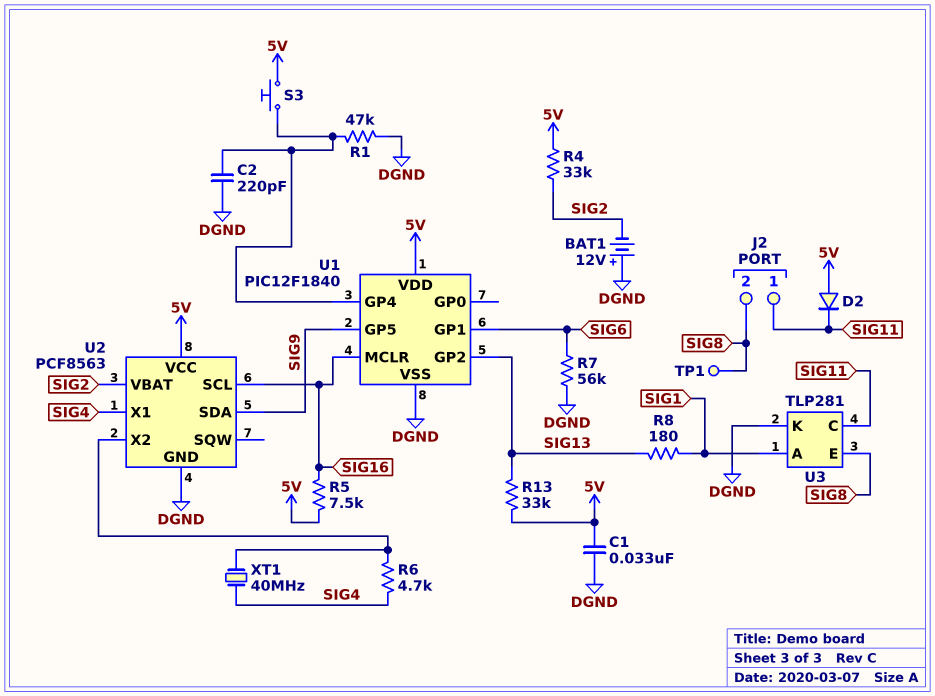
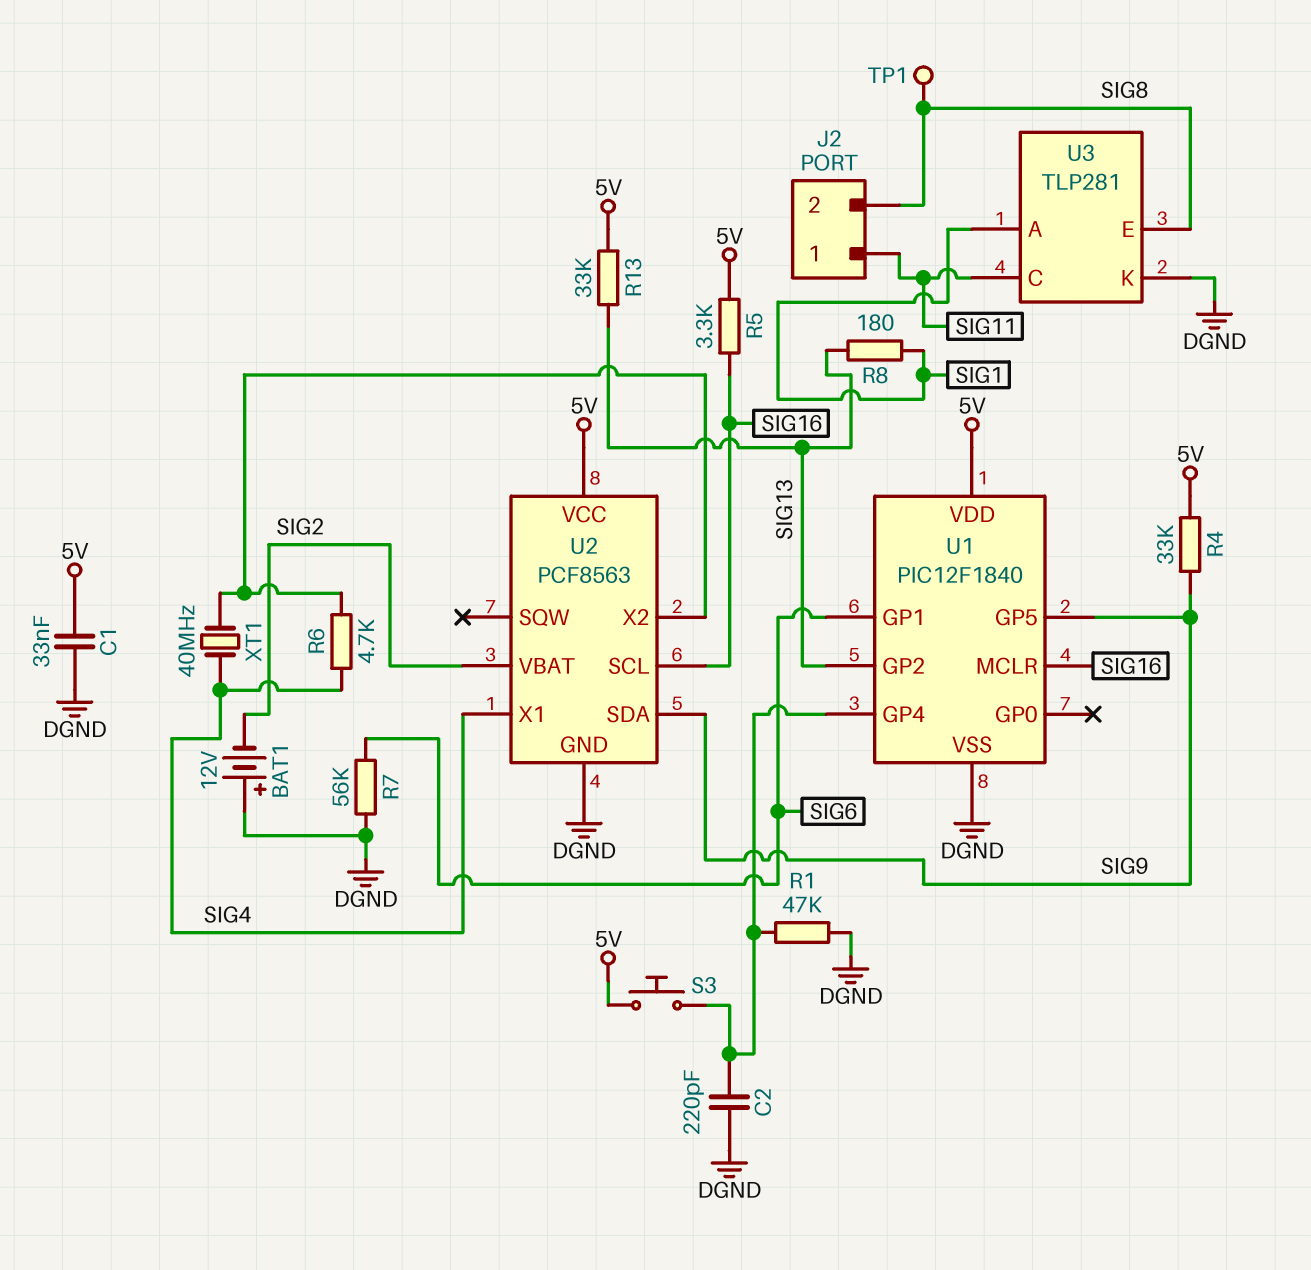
D2: diode (A 5V, K SIG11) -> none
R4: 33k (5V, SIG2) -> 33k (5V, SIG9)
R5: 7.5k (5V, SIG16) -> 3.3k (5V, SIG16)

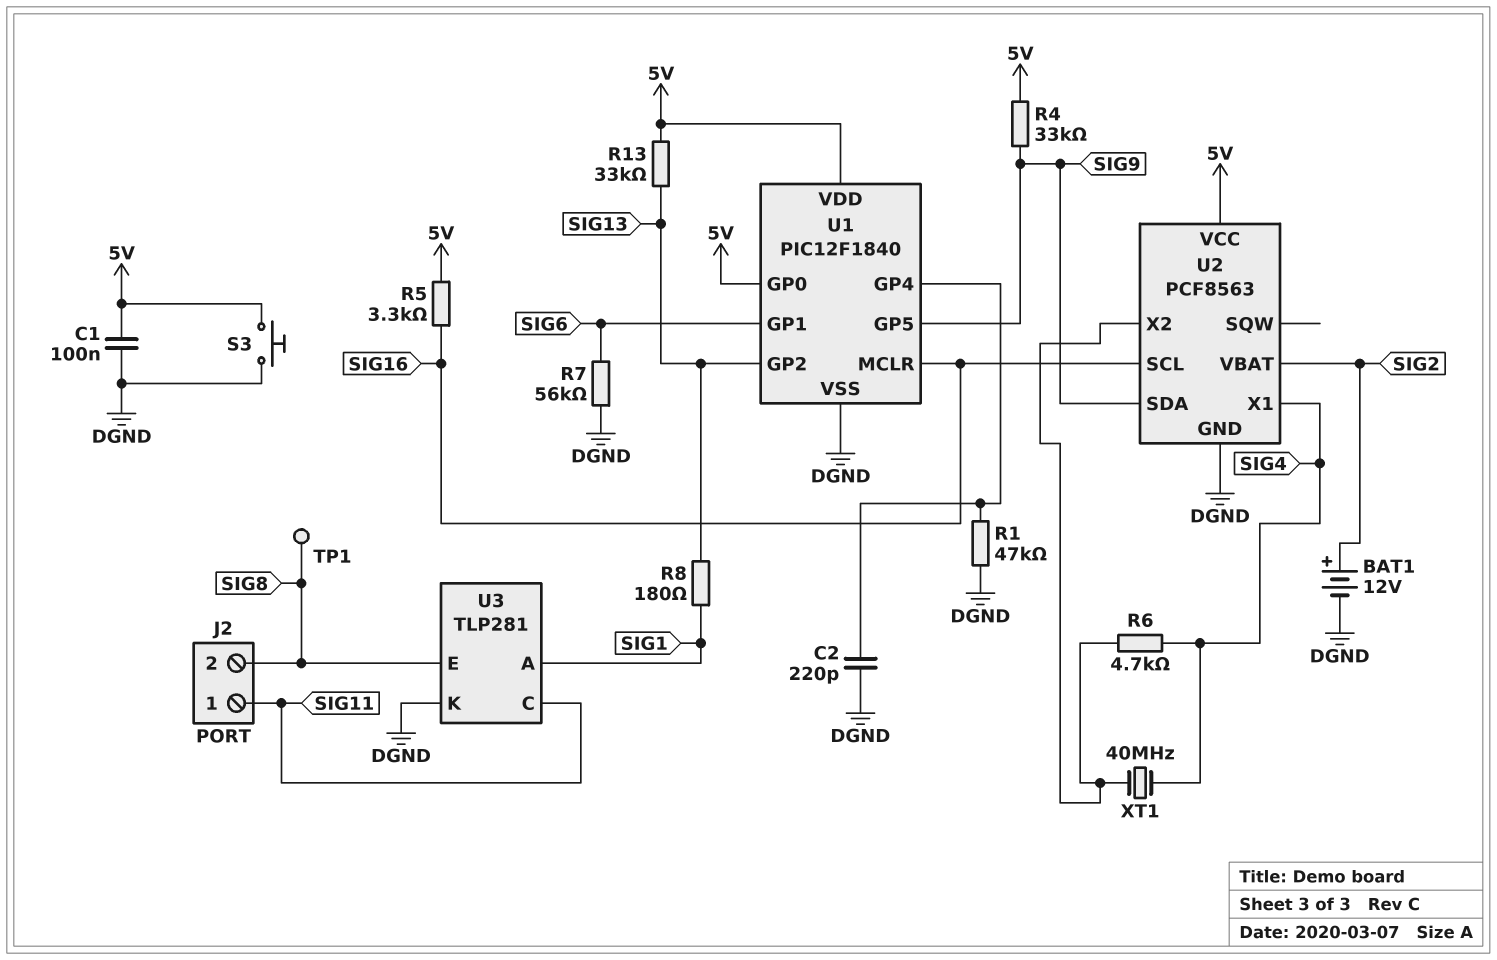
BAT1: 12V (plus DGND, minus SIG2) -> 12V (plus SIG2, minus DGND)
C1: 33nF (5V, DGND) -> 100nF (5V, DGND)
S3: button (5V, U1/GP4) -> button (5V, DGND)
U1 pin GP0: none -> 5V

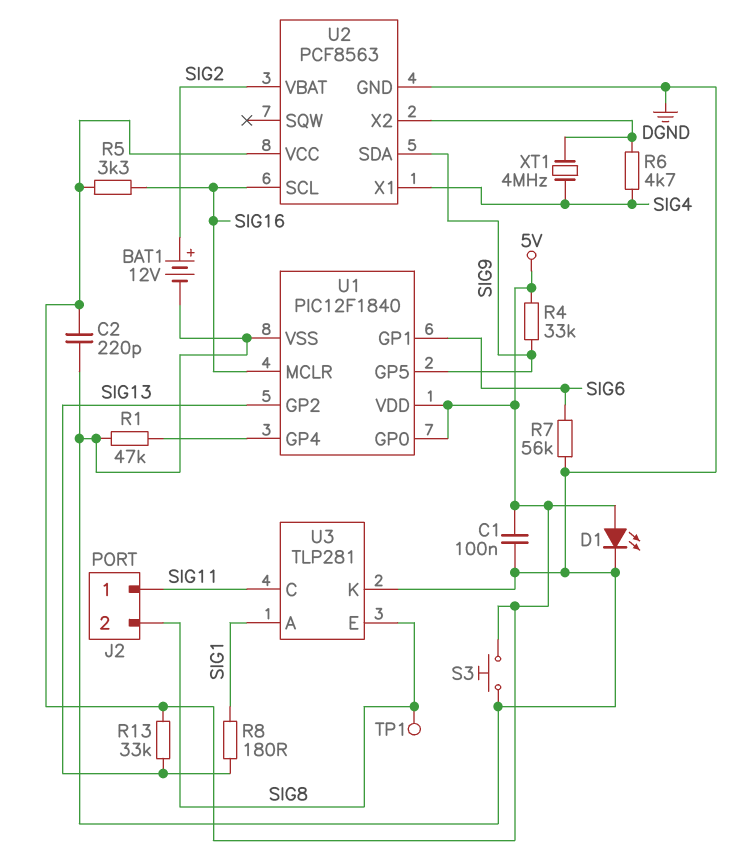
C2: 220pF (DGND, U1/GP4) -> 220pF (5V, DGND)
D1: none -> LED (A 5V, K DGND)
XT1: 40MHz (SIG4, U2/X2) -> 4MHz (SIG4, U2/X2)

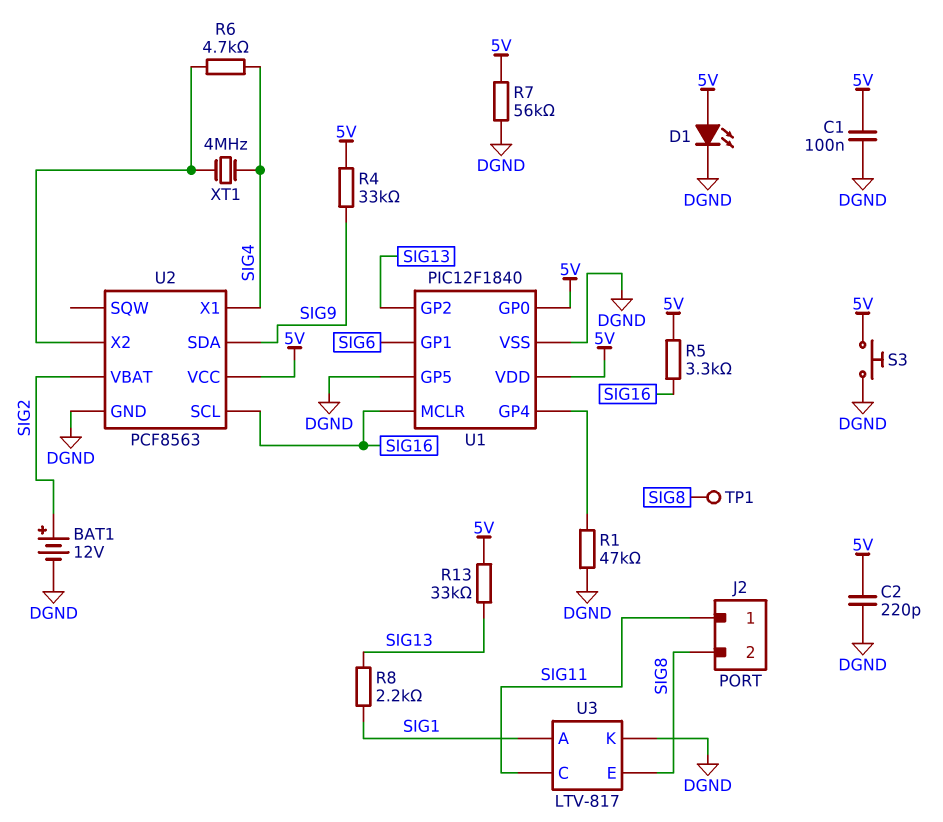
R7: 56k (DGND, SIG6) -> 56k (5V, DGND)
R8: 180 (SIG1, SIG13) -> 2.2k (SIG1, SIG13)
U1 pin GP5: SIG9 -> DGND
U3: TLP281 -> LTV-817

